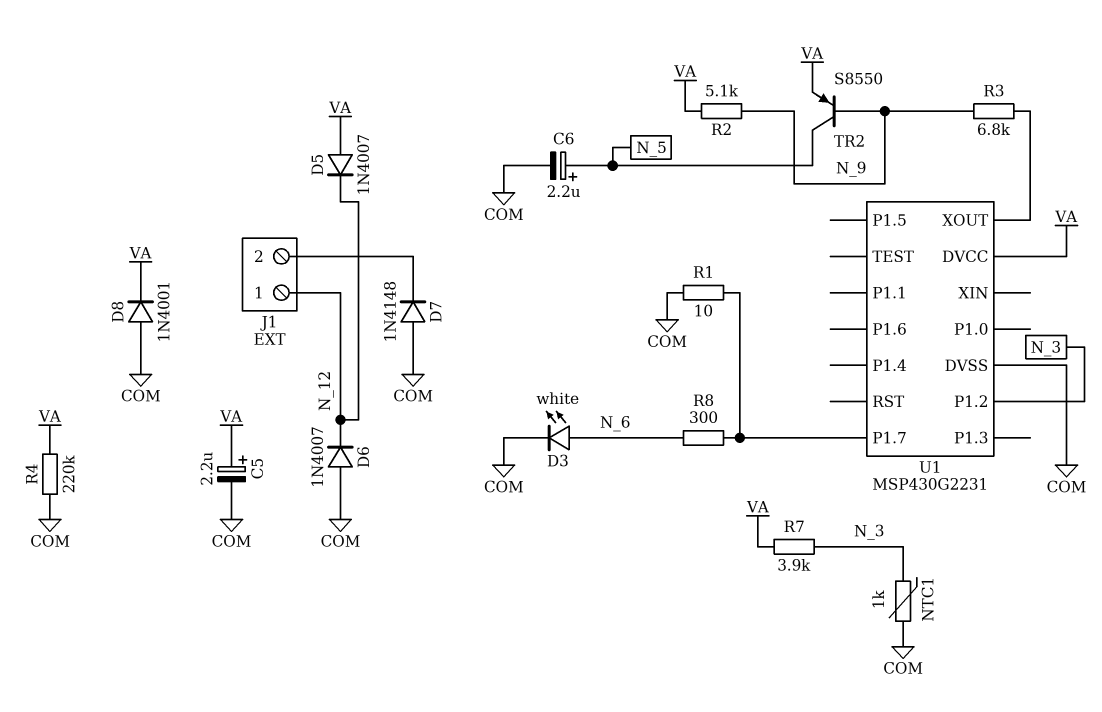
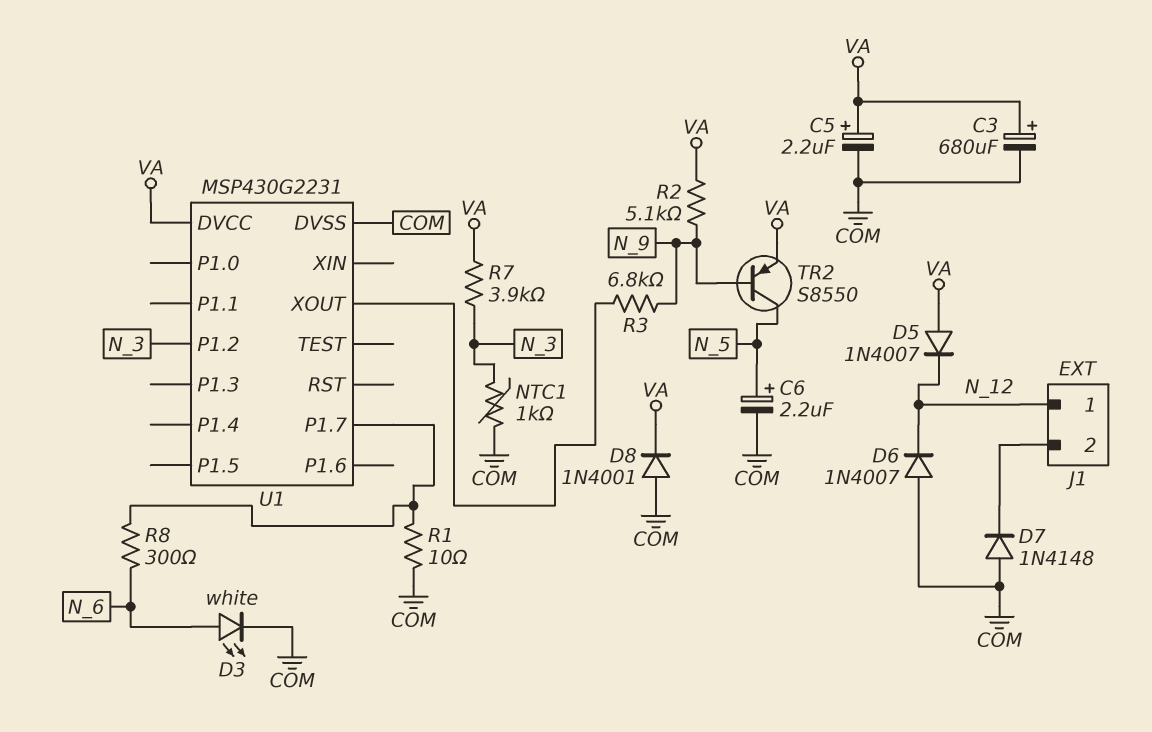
C3: none -> 680uF (plus VA, minus COM)
R4: 220k (COM, VA) -> none

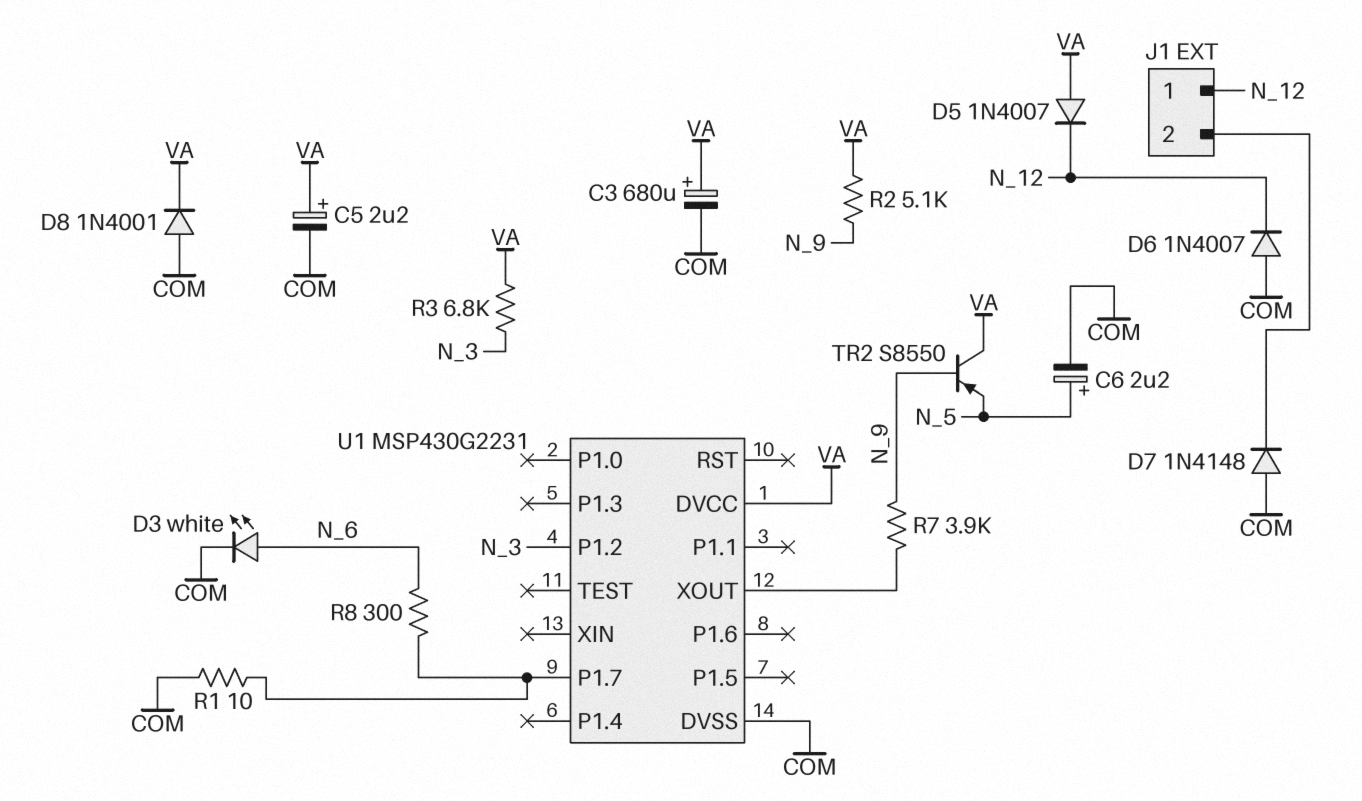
NTC1: 1k (COM, N_3) -> none
R3: 6.8k (N_9, U1/XOUT) -> 6.8k (N_3, VA)
R7: 3.9k (N_3, VA) -> 3.9k (N_9, U1/XOUT)
TR2: PNP S8550 (B N_9, C N_5, E VA) -> PNP S8550 (B N_9, C VA, E N_5)

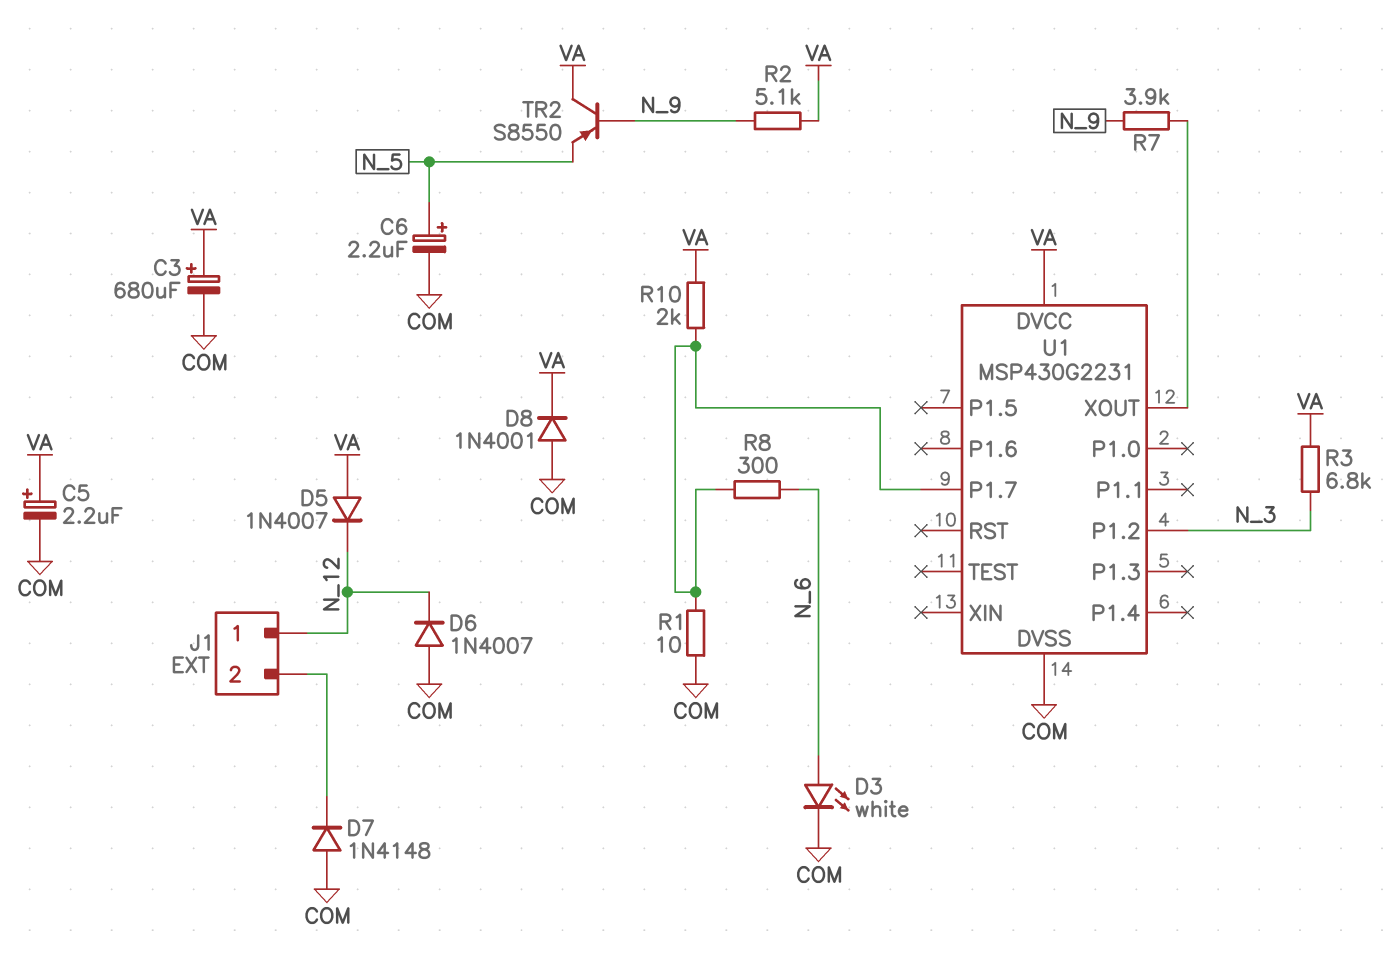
R10: none -> 2k (U1/P1.7, VA)

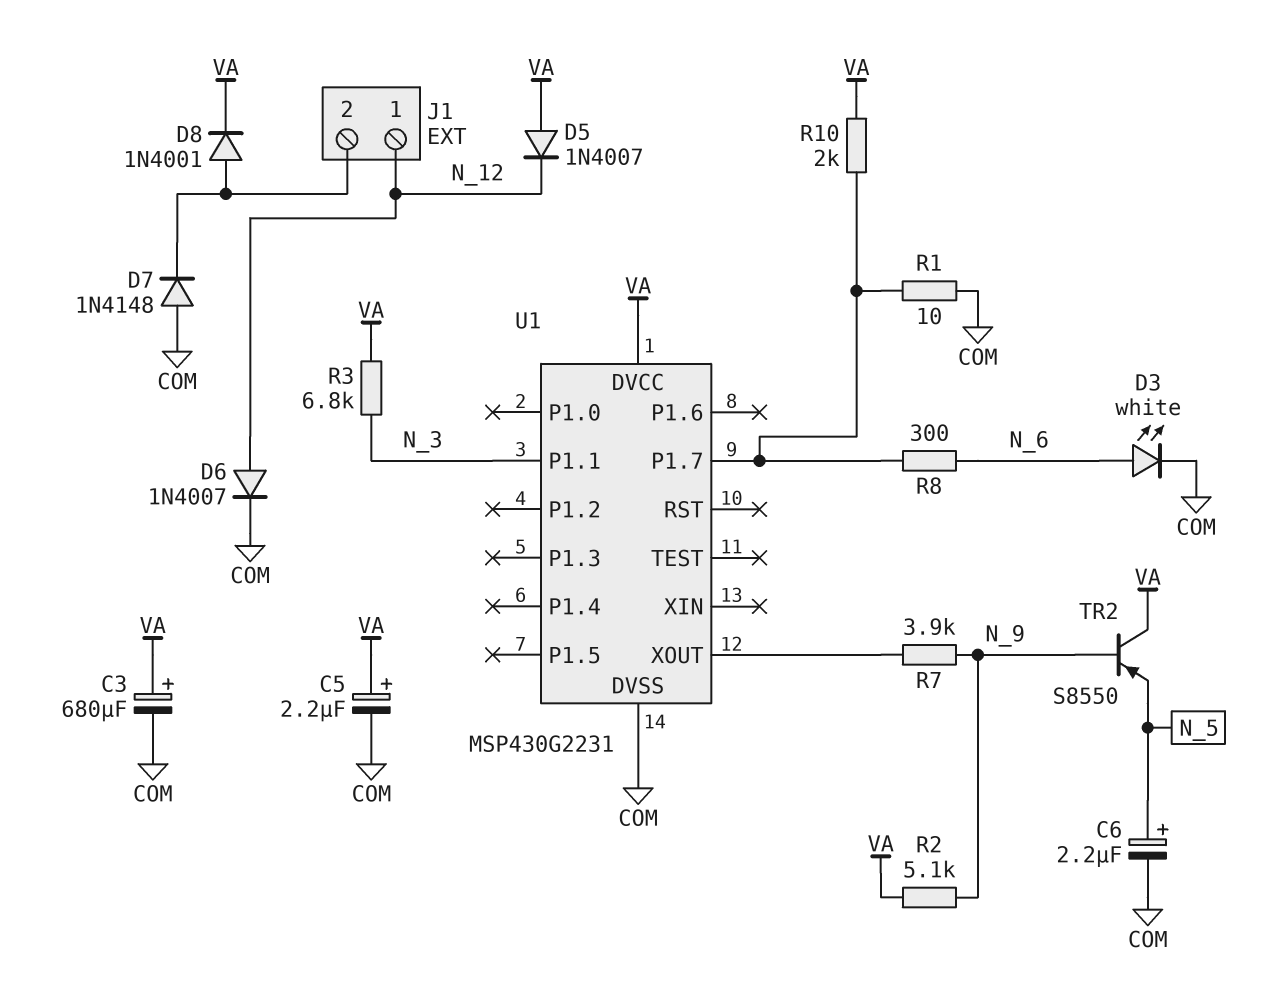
D6: diode 1N4007 (A COM, K N_12) -> diode 1N4007 (A N_12, K COM)
D8: diode 1N4001 (A COM, K VA) -> diode 1N4001 (A J1/2, K VA)
U1 pin P1.1: none -> N_3
U1 pin P1.2: N_3 -> none

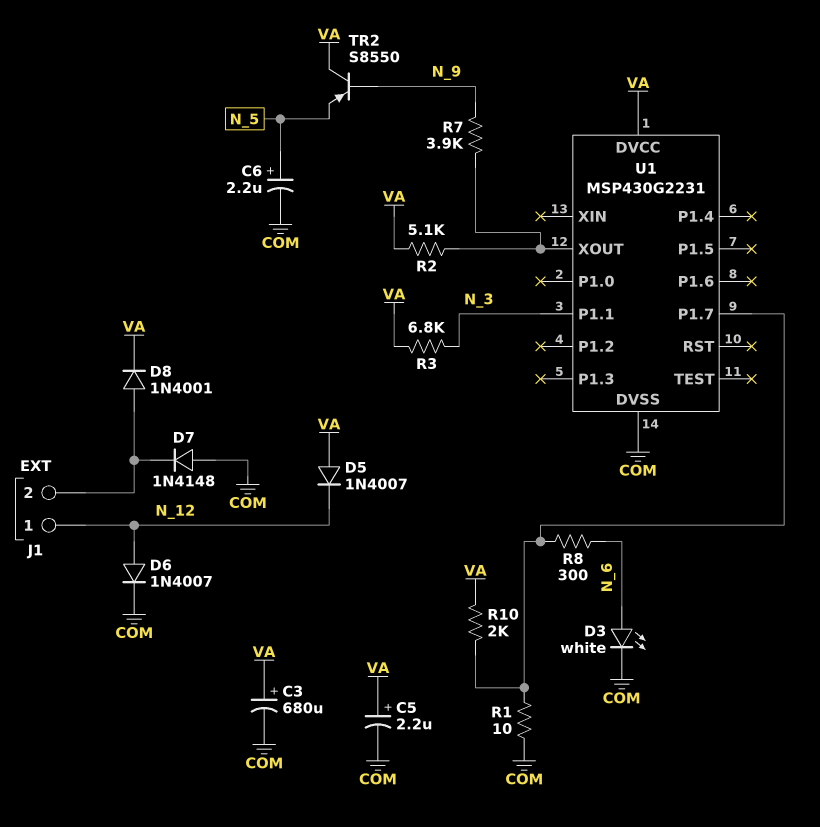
R2: 5.1k (N_9, VA) -> 5.1k (U1/XOUT, VA)

